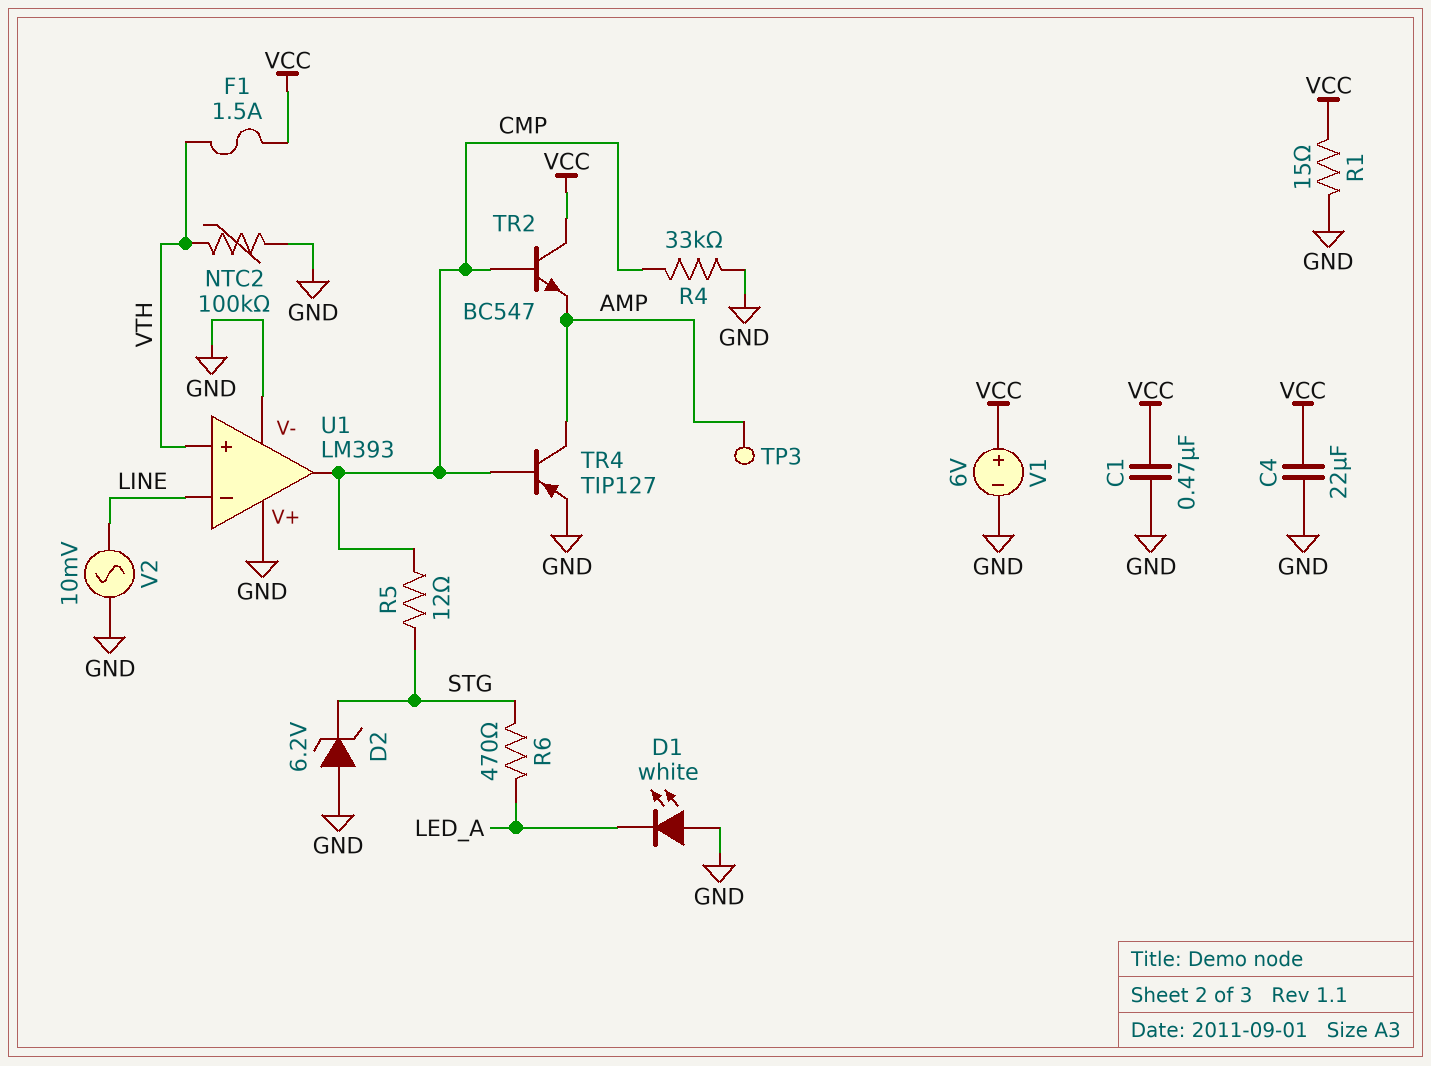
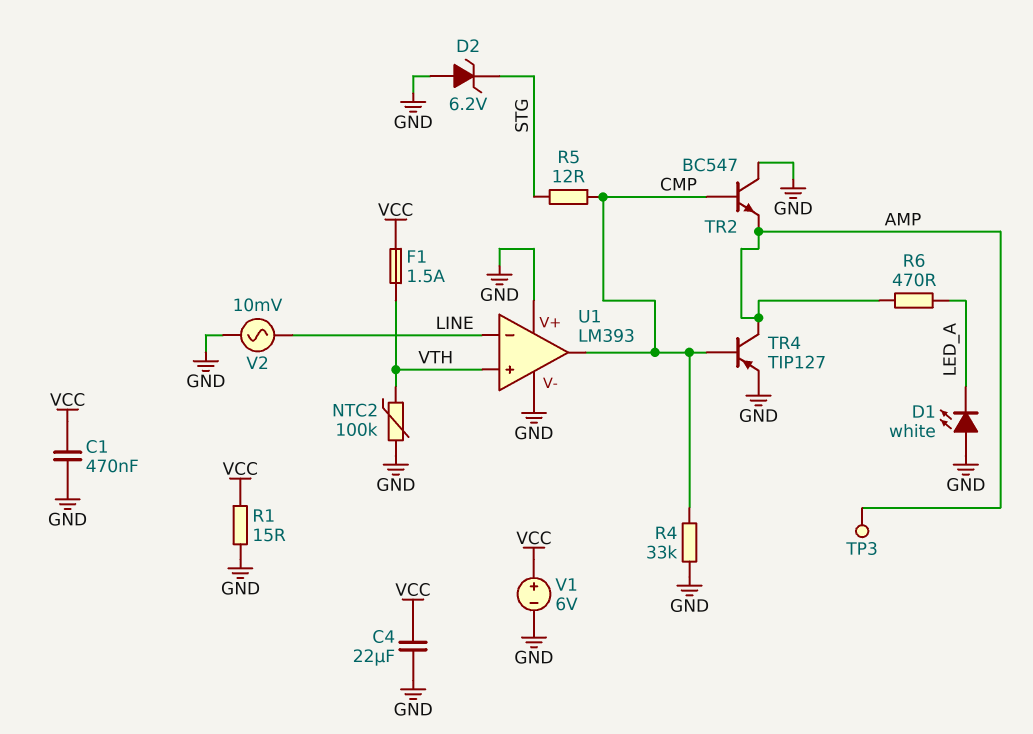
R6: 470 (LED_A, STG) -> 470 (AMP, LED_A)
TR2: NPN BC547 (B CMP, C VCC, E AMP) -> NPN BC547 (B CMP, C GND, E AMP)

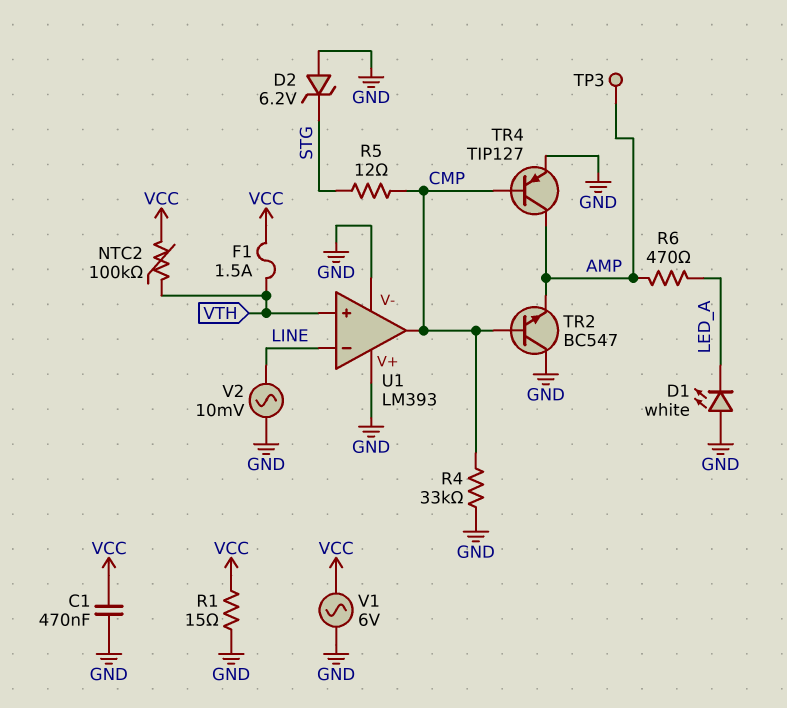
C4: 22uF (GND, VCC) -> none
NTC2: 100k (GND, VTH) -> 100k (VCC, VTH)
V1: 6V (plus VCC, minus GND) -> AC 6V (GND, VCC)

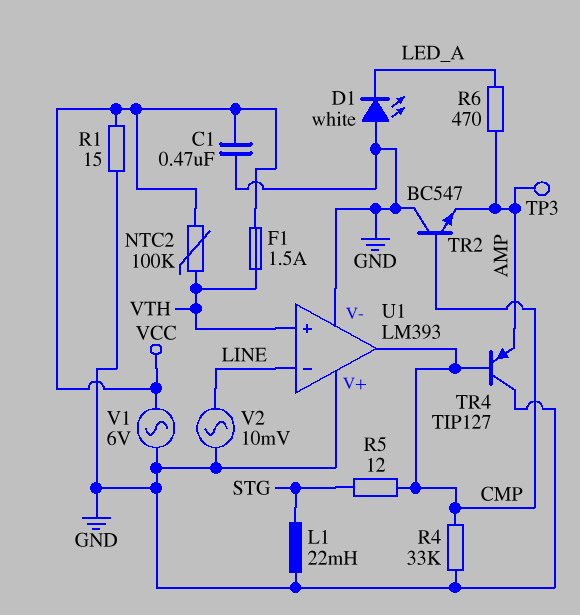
D2: zener 6.2V (A GND, K STG) -> none
L1: none -> 22mH (GND, STG)
TR4: PNP TIP127 (B CMP, C AMP, E GND) -> PNP TIP127 (B CMP, C GND, E AMP)

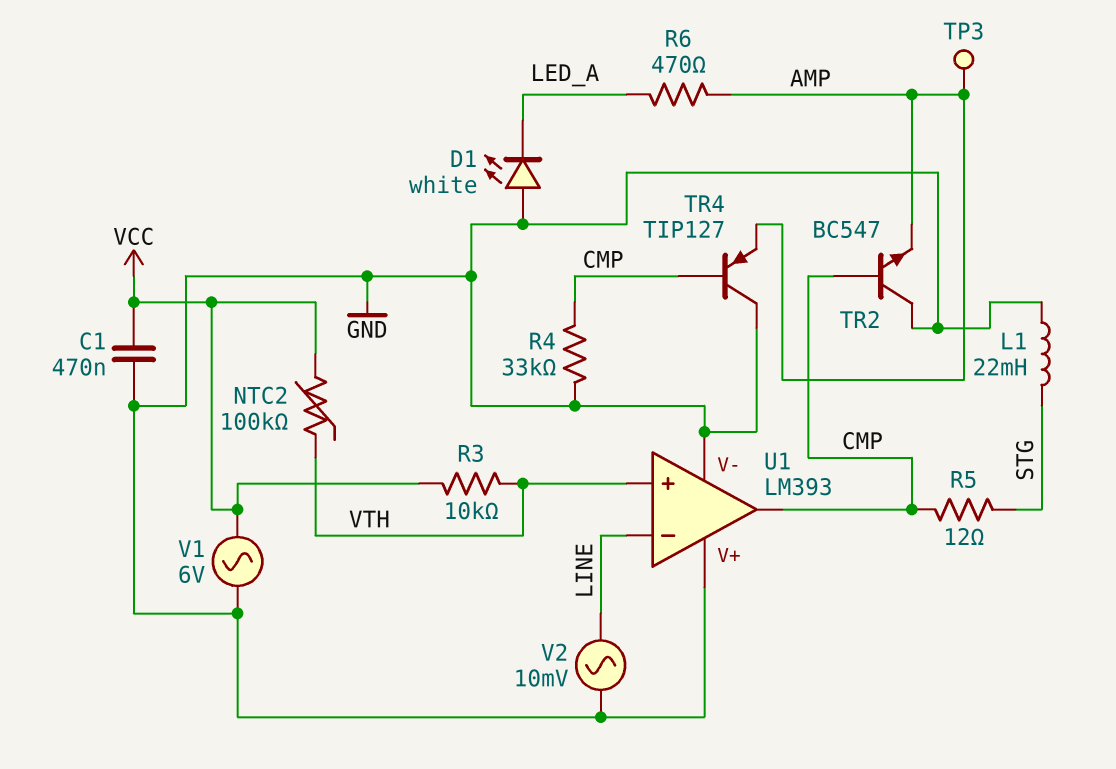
F1: 1.5A (VCC, VTH) -> none
R1: 15 (GND, VCC) -> none
R3: none -> 10k (VCC, VTH)

